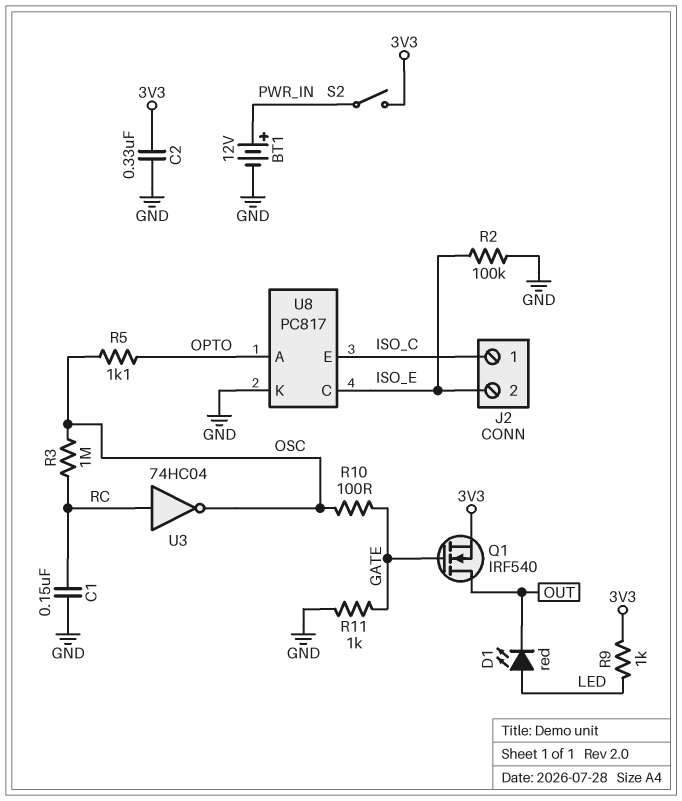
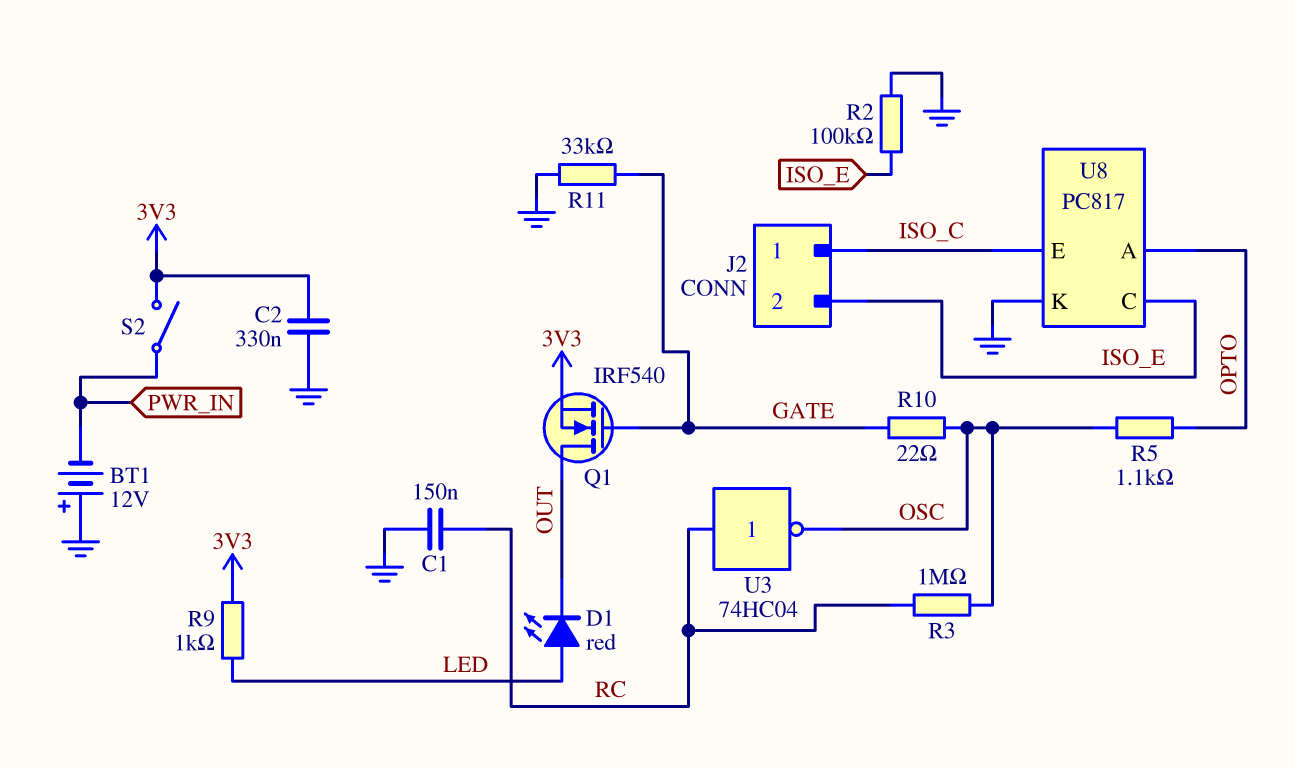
BT1: 12V (plus PWR_IN, minus GND) -> 12V (plus GND, minus PWR_IN)
R10: 100 (GATE, OSC) -> 22 (GATE, OSC)
R11: 1k (GATE, GND) -> 33k (GATE, GND)

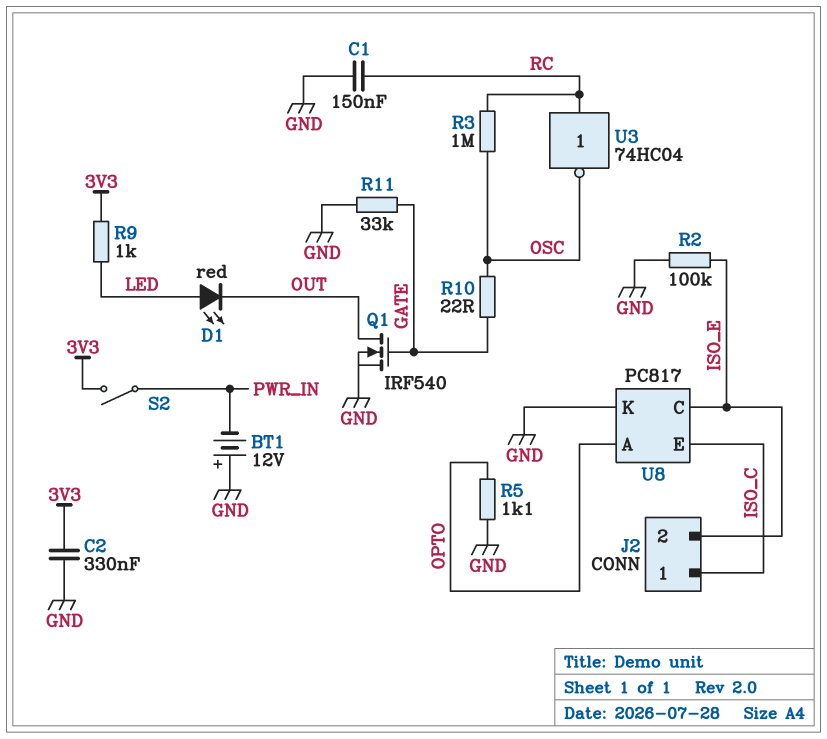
Q1: NMOS IRF540 (G GATE, D OUT, S 3V3) -> NMOS IRF540 (G GATE, D OUT, S GND)
R5: 1.1k (OPTO, OSC) -> 1.1k (GND, OPTO)

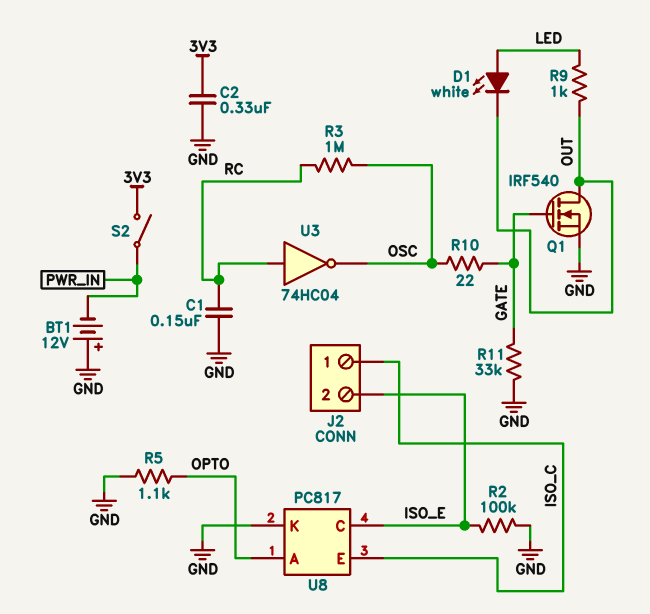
D1: LED red (A LED, K OUT) -> LED white (A LED, K OUT)
R9: 1k (3V3, LED) -> 1k (LED, OUT)

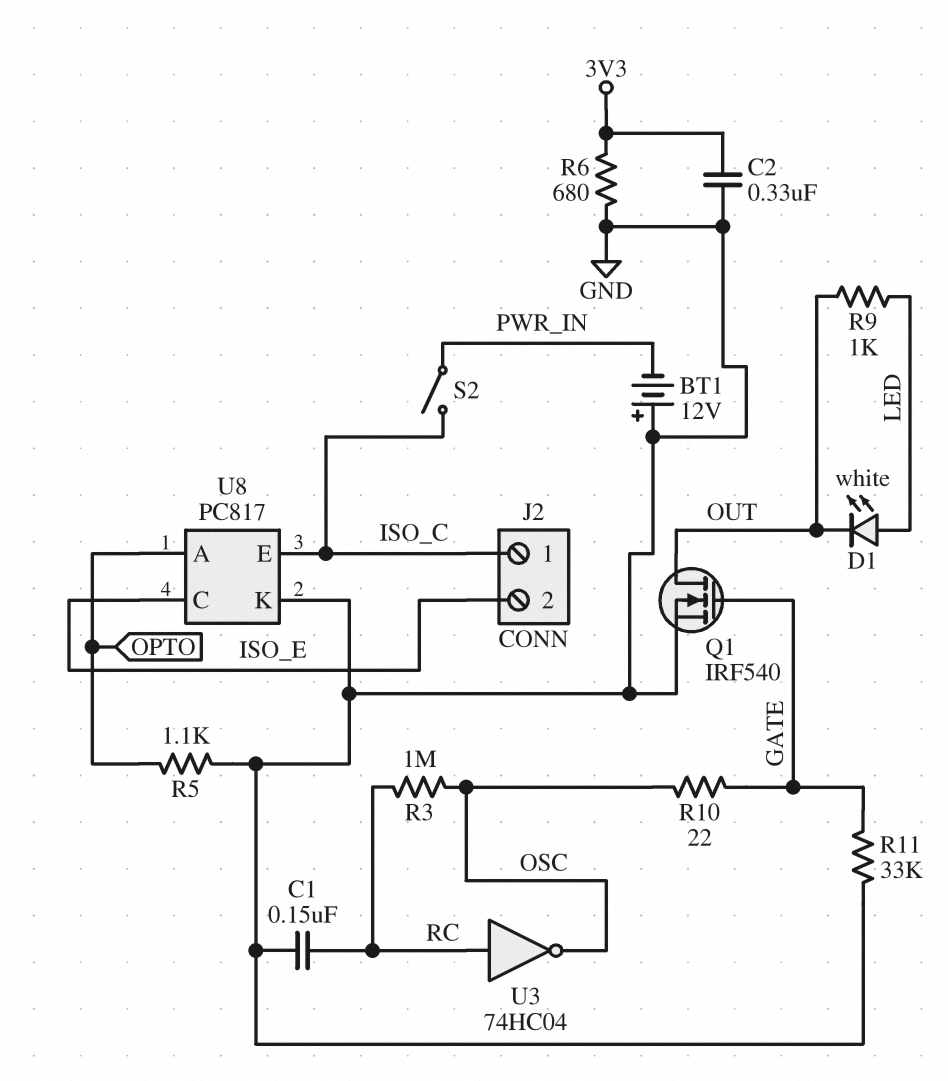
R2: 100k (GND, ISO_E) -> none
R6: none -> 680 (3V3, GND)
S2: switch (3V3, PWR_IN) -> switch (ISO_C, PWR_IN)

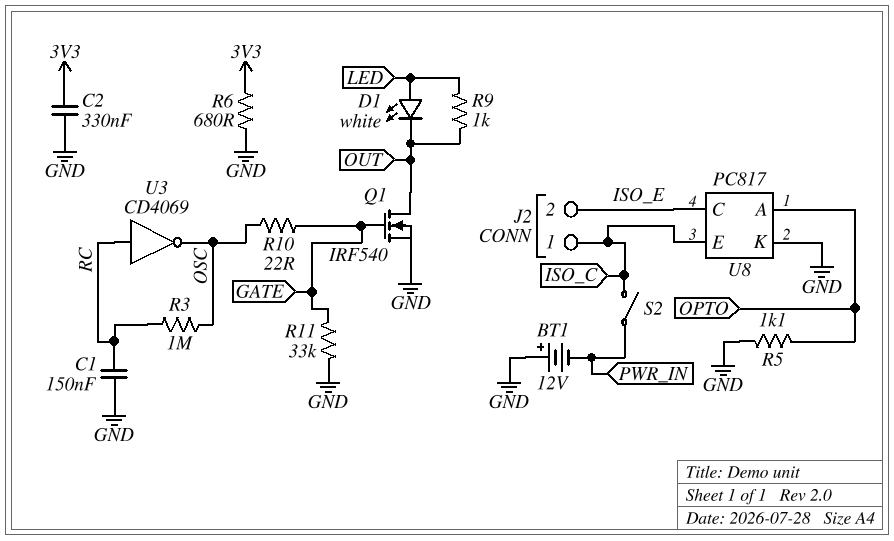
U3: NOT 74HC04 (in RC, out OSC) -> NOT CD4069 (in RC, out OSC)

